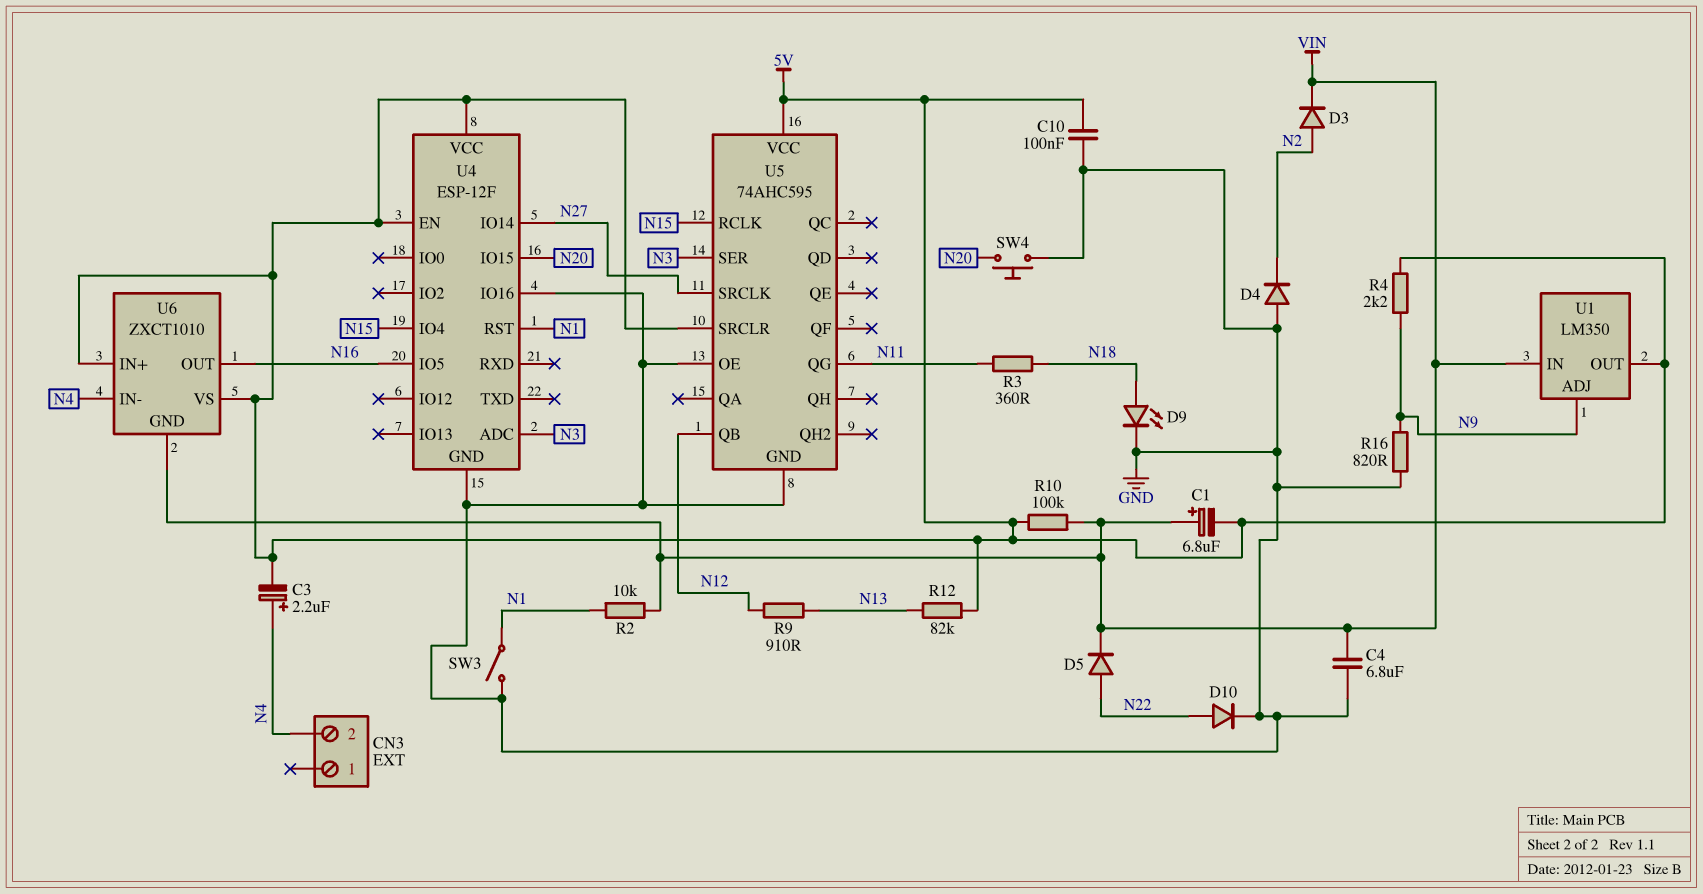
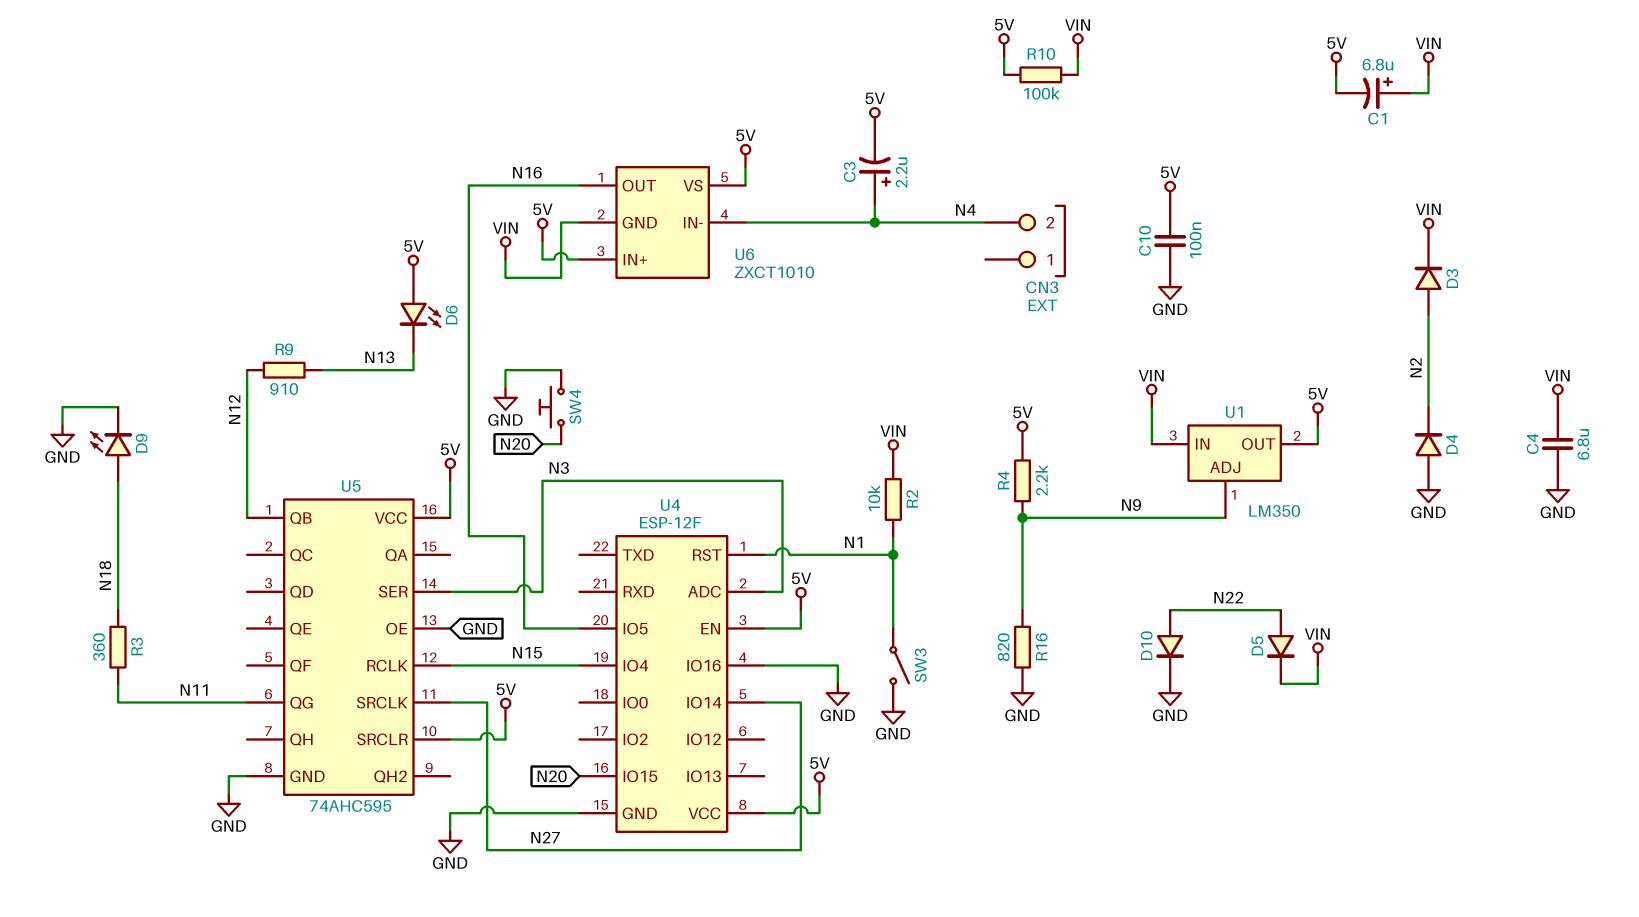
D6: none -> LED (A 5V, K N13)
R12: 82k (5V, N13) -> none

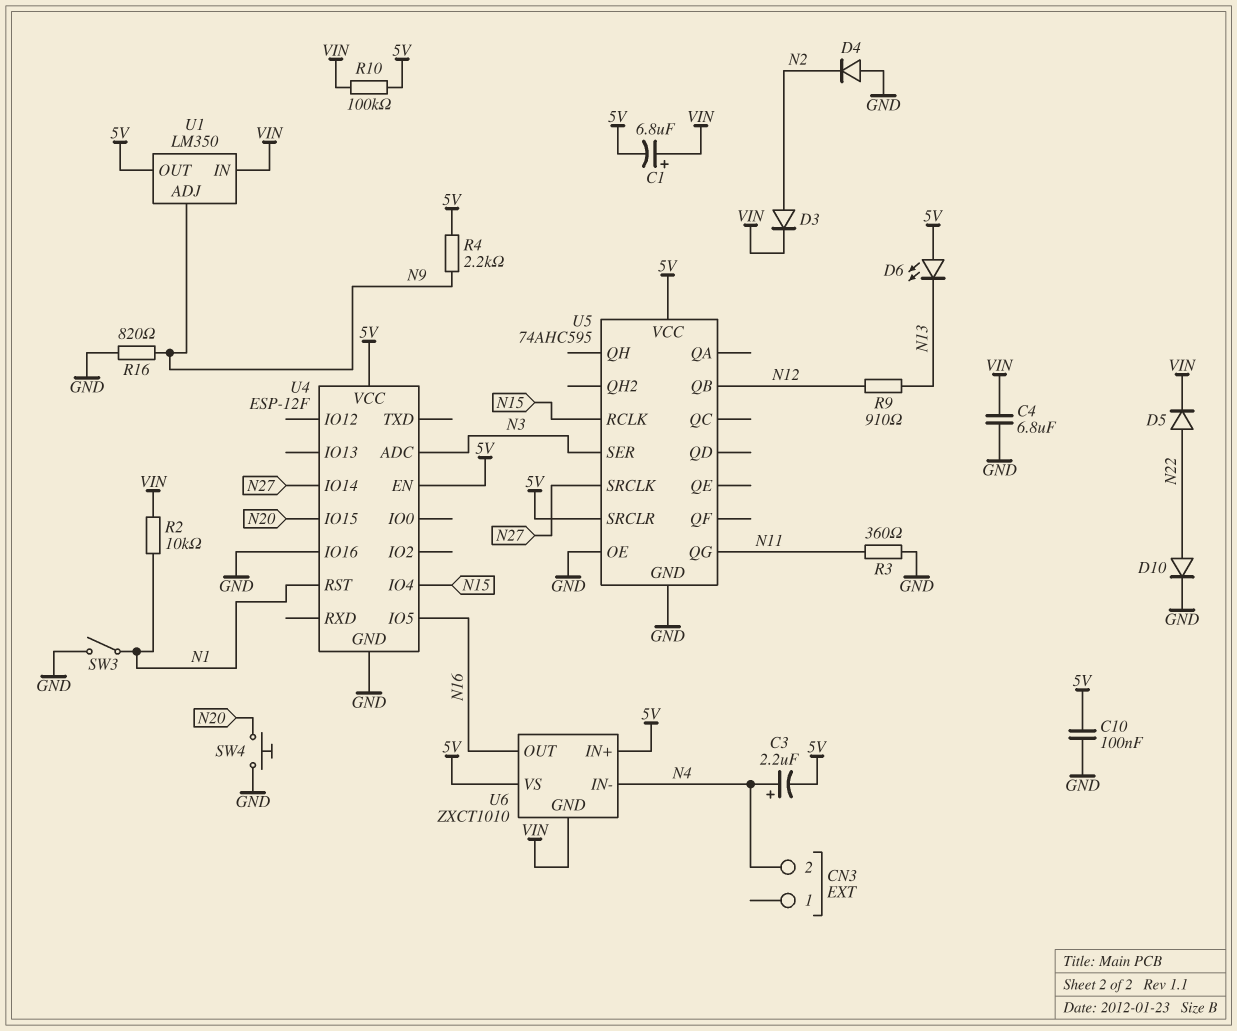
D9: LED (A N18, K GND) -> none
R3: 360 (N11, N18) -> 360 (GND, N11)

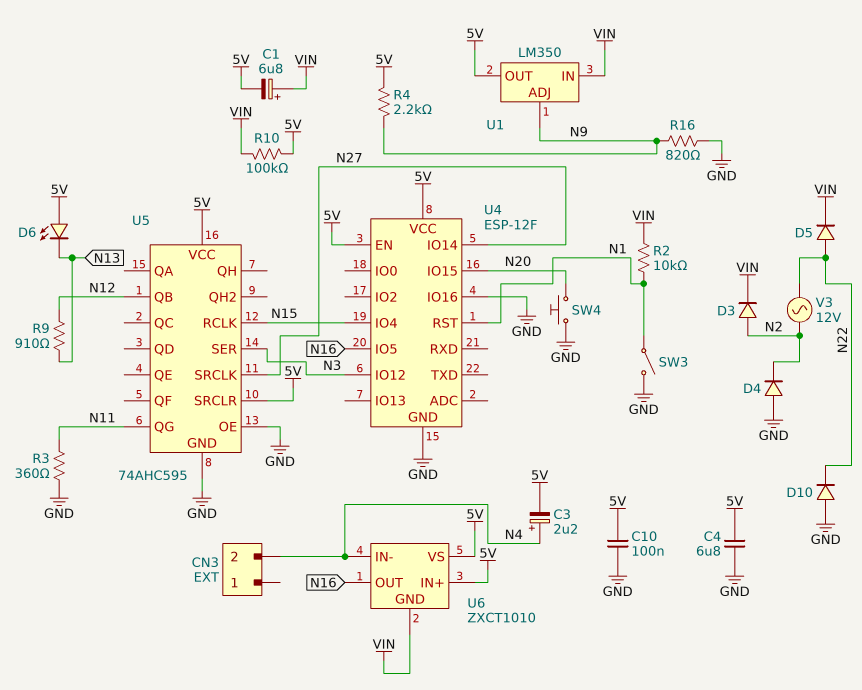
C4: 6.8uF (GND, VIN) -> 6.8uF (5V, GND)
D10: diode (A N22, K GND) -> diode (A GND, K N22)
U4 pin ADC: N3 -> none
U4 pin IO12: none -> N3
V3: none -> AC 12V (N2, N22)

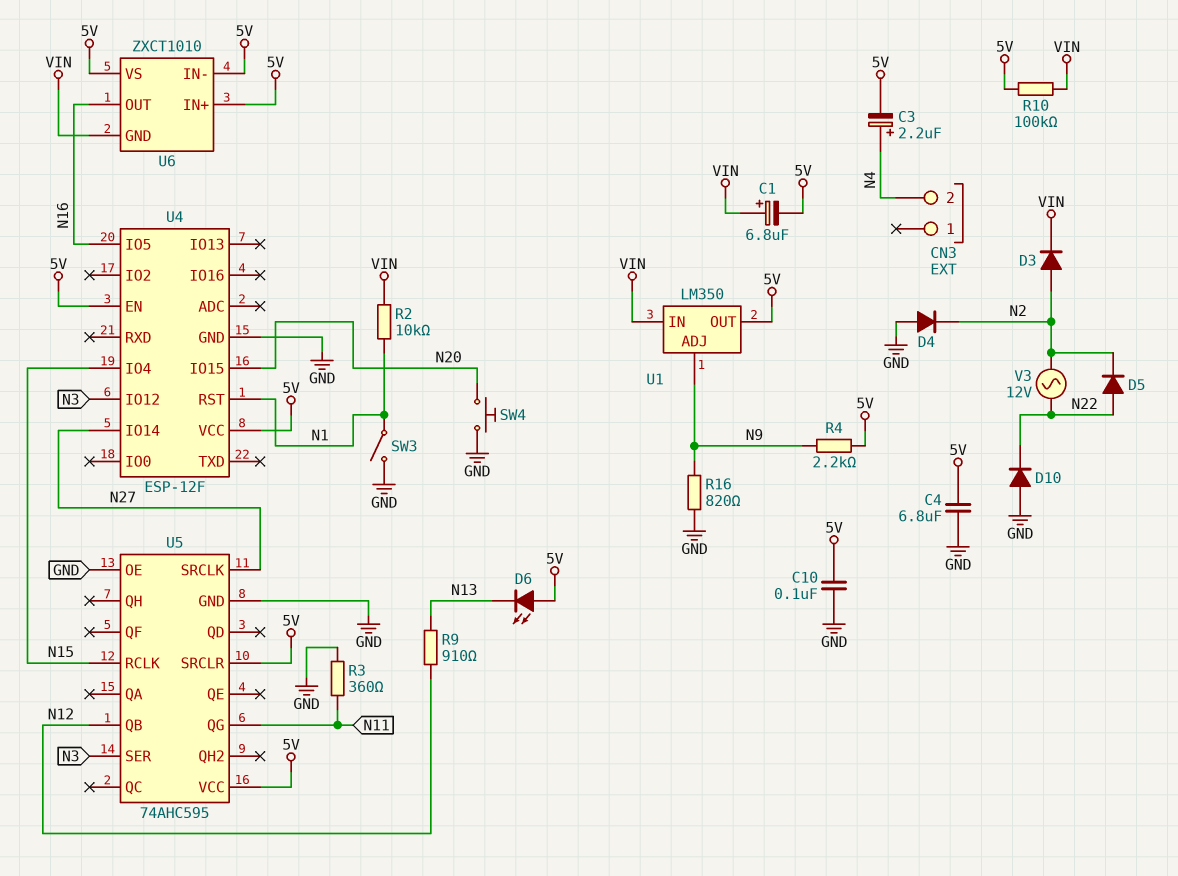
D5: diode (A N22, K VIN) -> diode (A N22, K N2)
U4 pin IO16: GND -> none
U6 pin IN-: N4 -> 5V

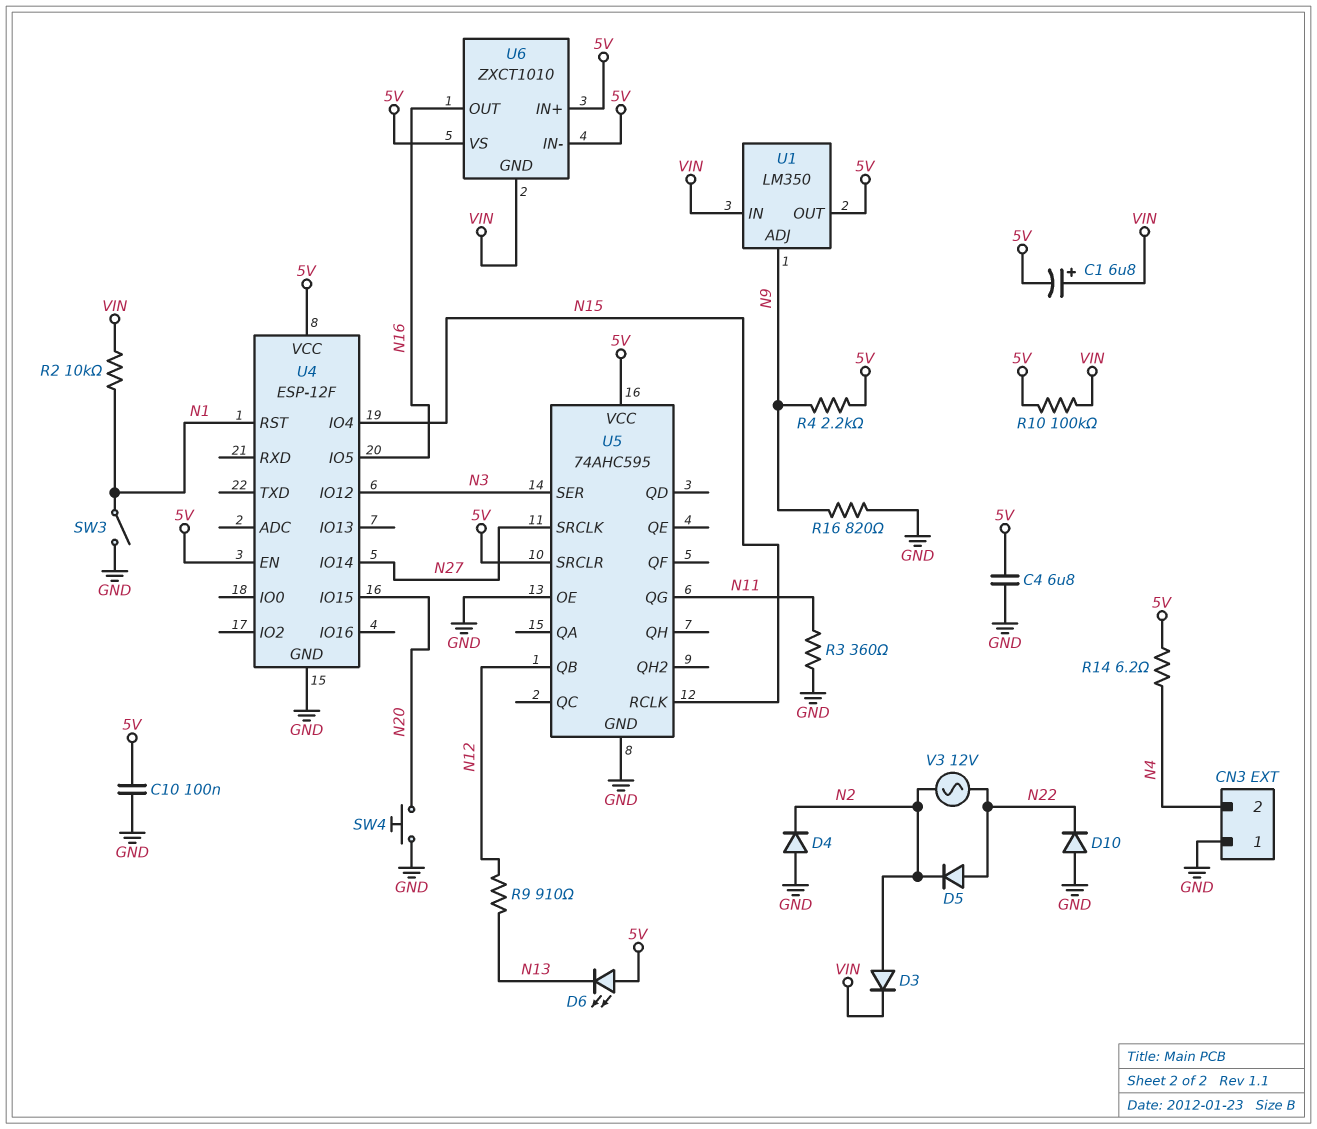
C3: 2.2uF (plus N4, minus 5V) -> none
CN3 pin 1: none -> GND
R14: none -> 6.2 (5V, N4)

